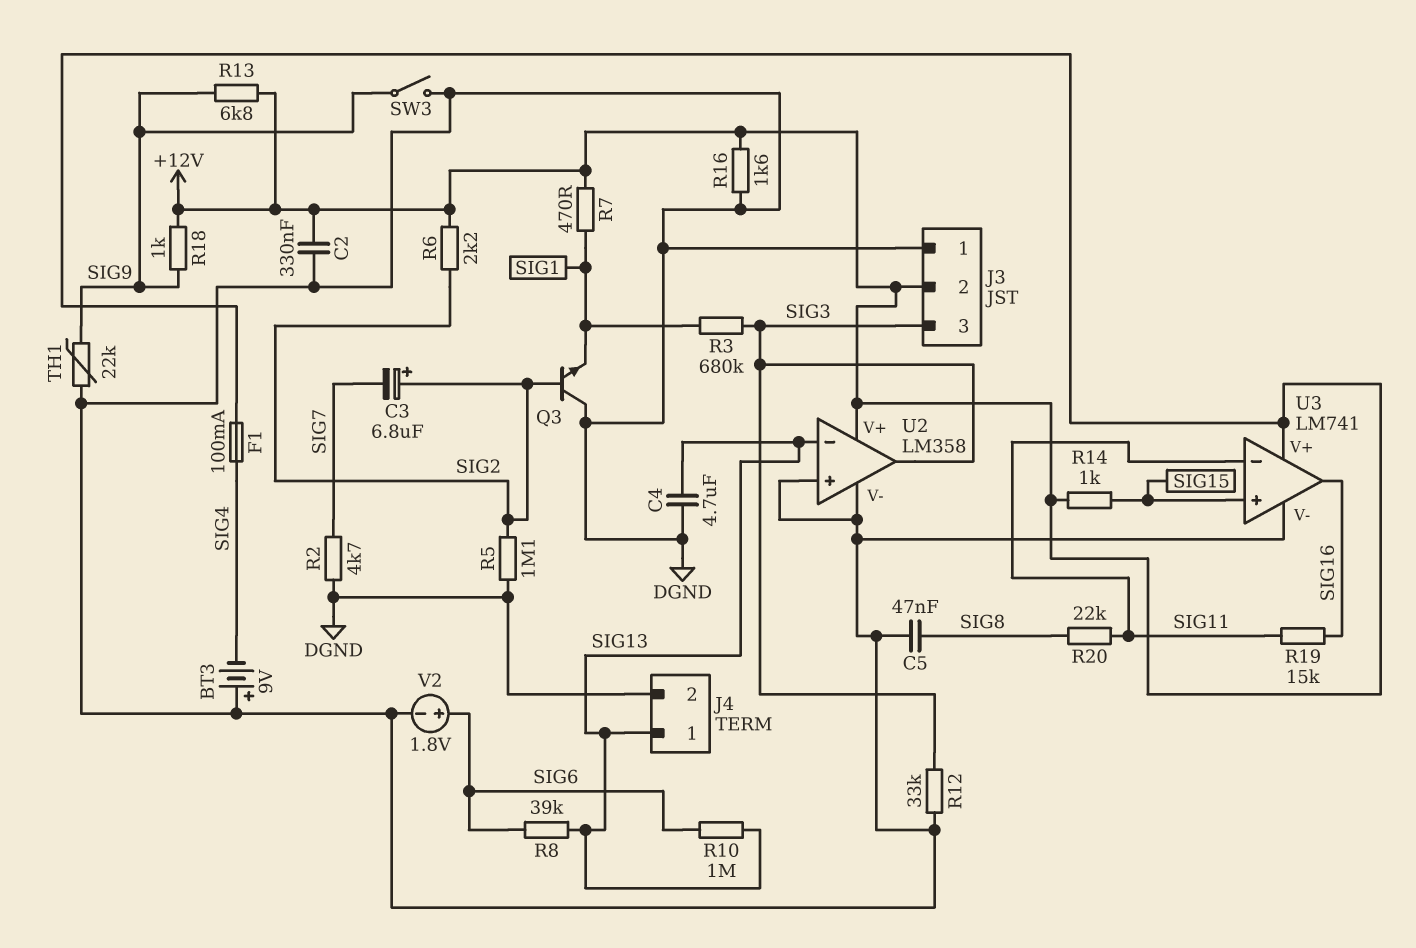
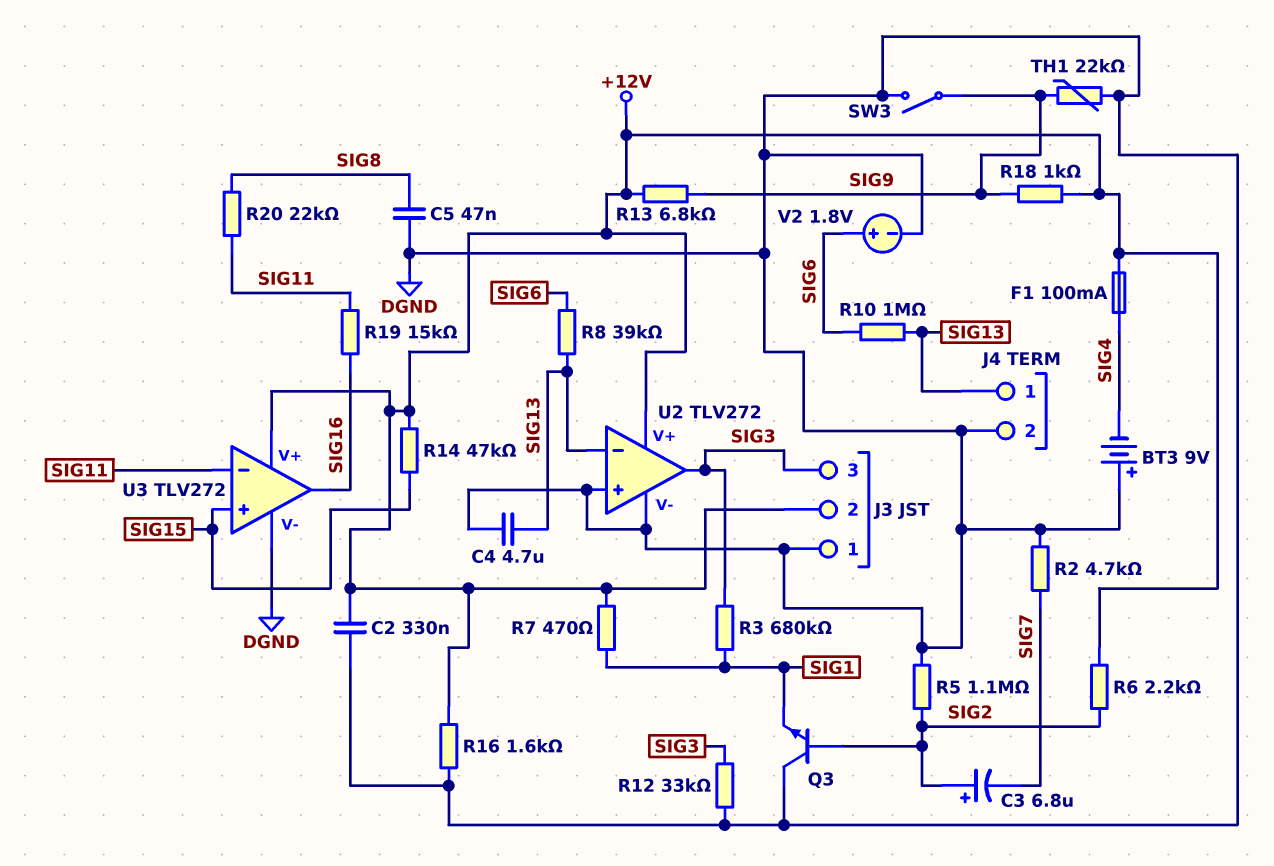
R14: 1k (+12V, SIG15) -> 47k (+12V, SIG15)
U2: LM358 -> TLV272
U3: LM741 -> TLV272

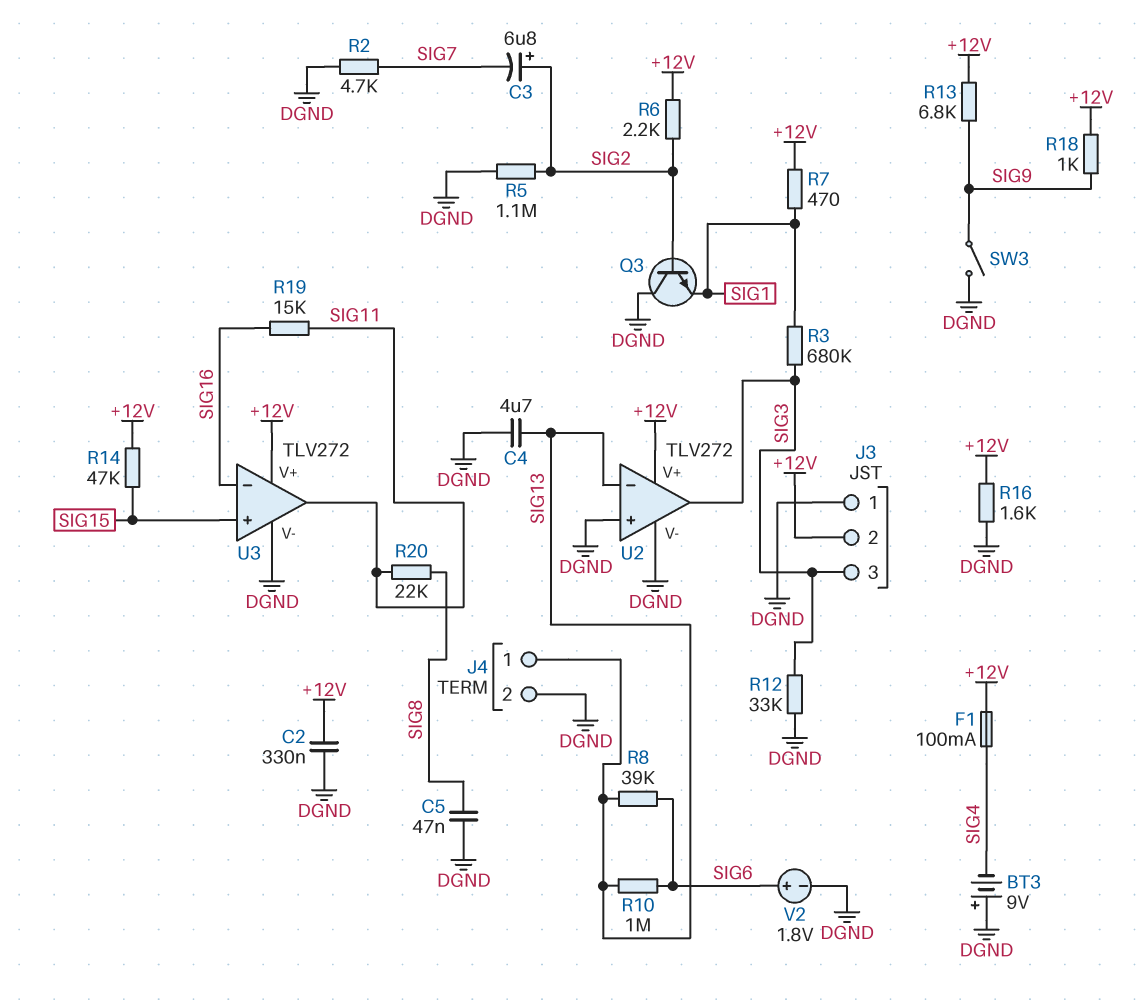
TH1: 22k (DGND, SIG9) -> none
U3 pin in-: SIG11 -> SIG16
U3 pin out: SIG16 -> SIG11

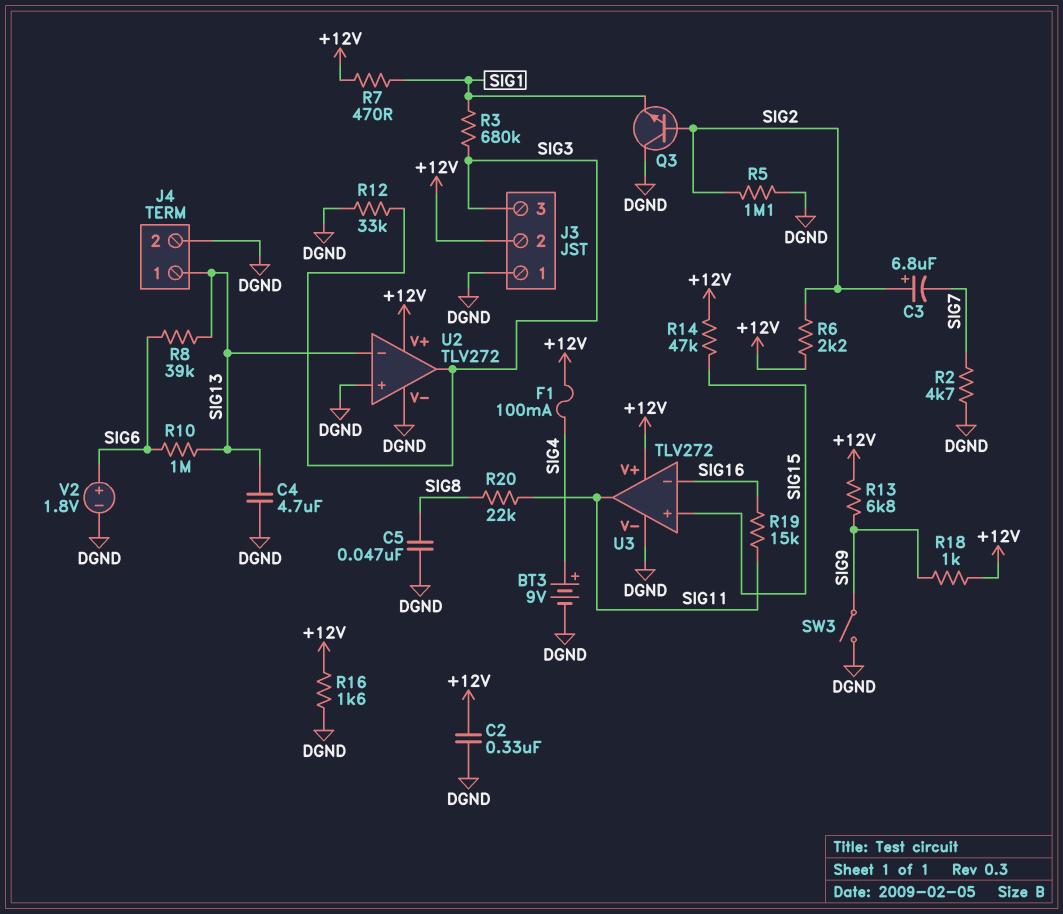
BT3: 9V (plus DGND, minus SIG4) -> 9V (plus SIG4, minus DGND)

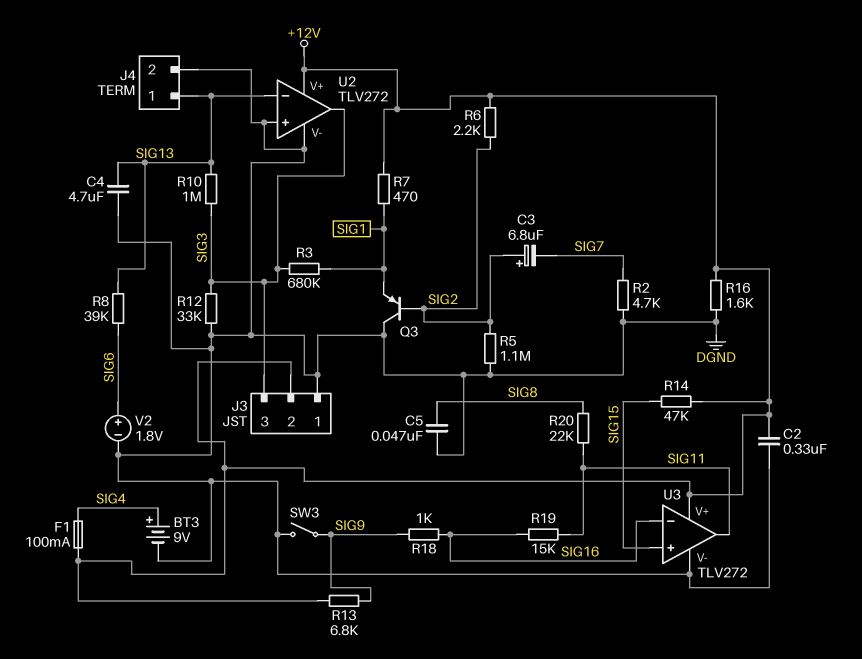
Q3: NPN (B SIG2, C DGND, E SIG1) -> PNP (B SIG2, C DGND, E SIG1)
R10: 1M (SIG6, SIG13) -> 1M (SIG3, SIG13)
R18: 1k (+12V, SIG9) -> 1k (SIG9, SIG16)

